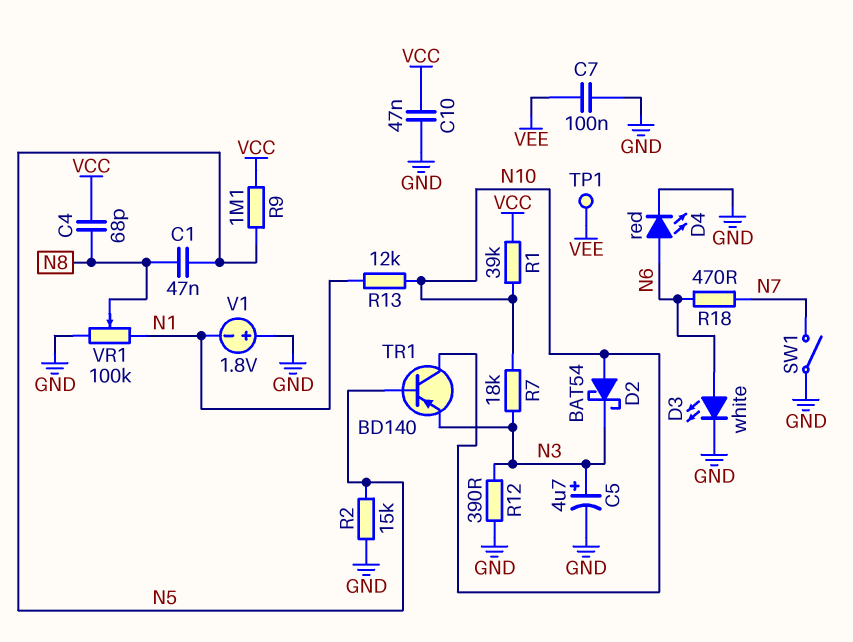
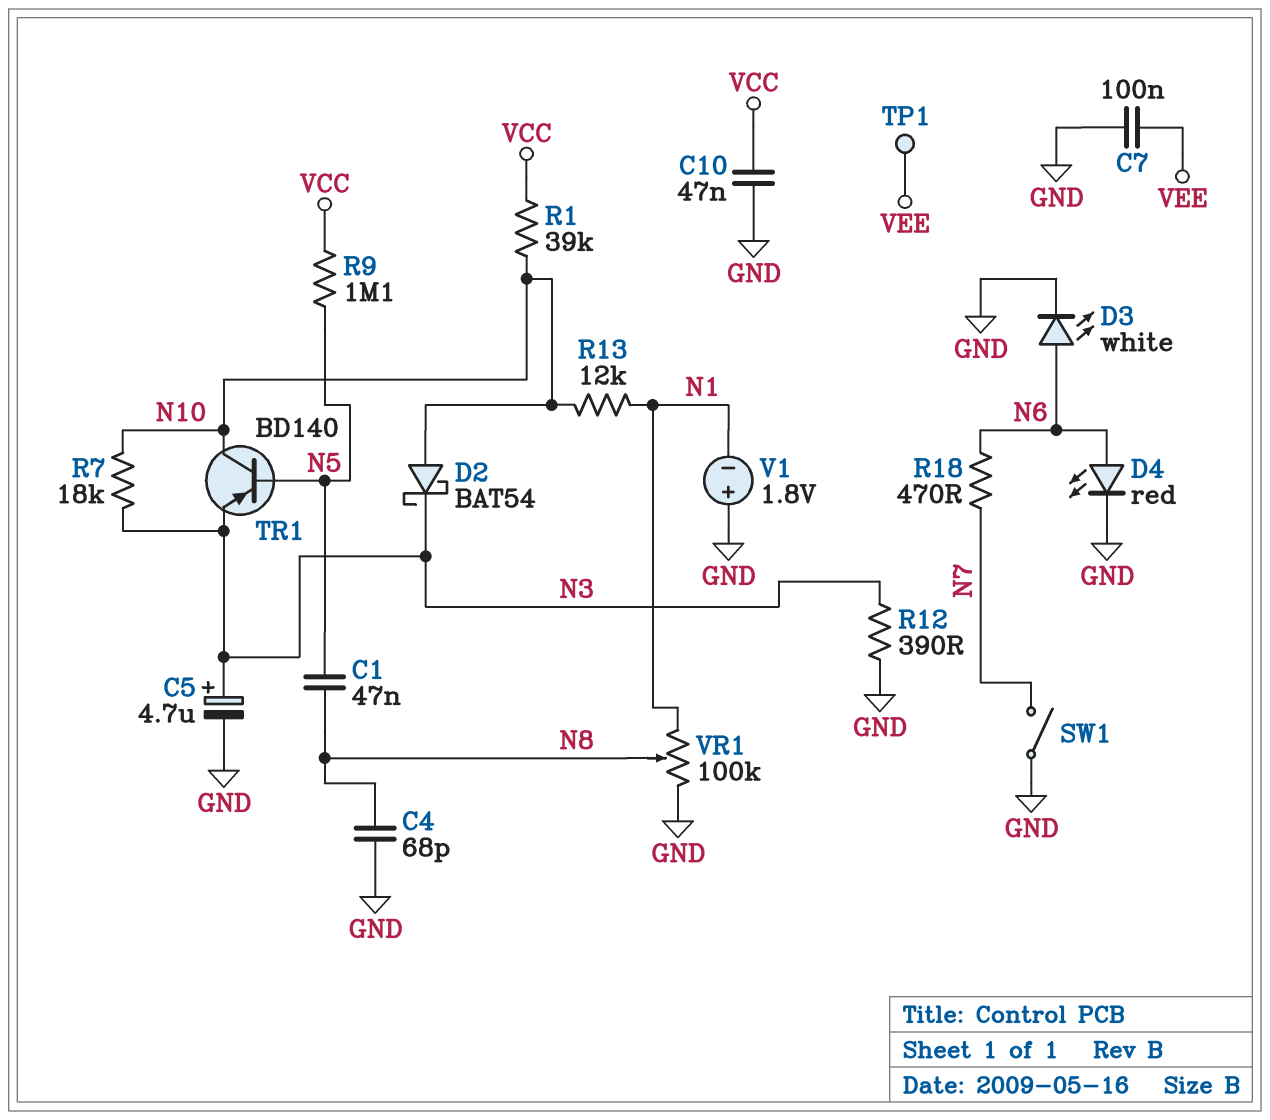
C4: 68pF (N8, VCC) -> 68pF (GND, N8)
R2: 15k (GND, N5) -> none

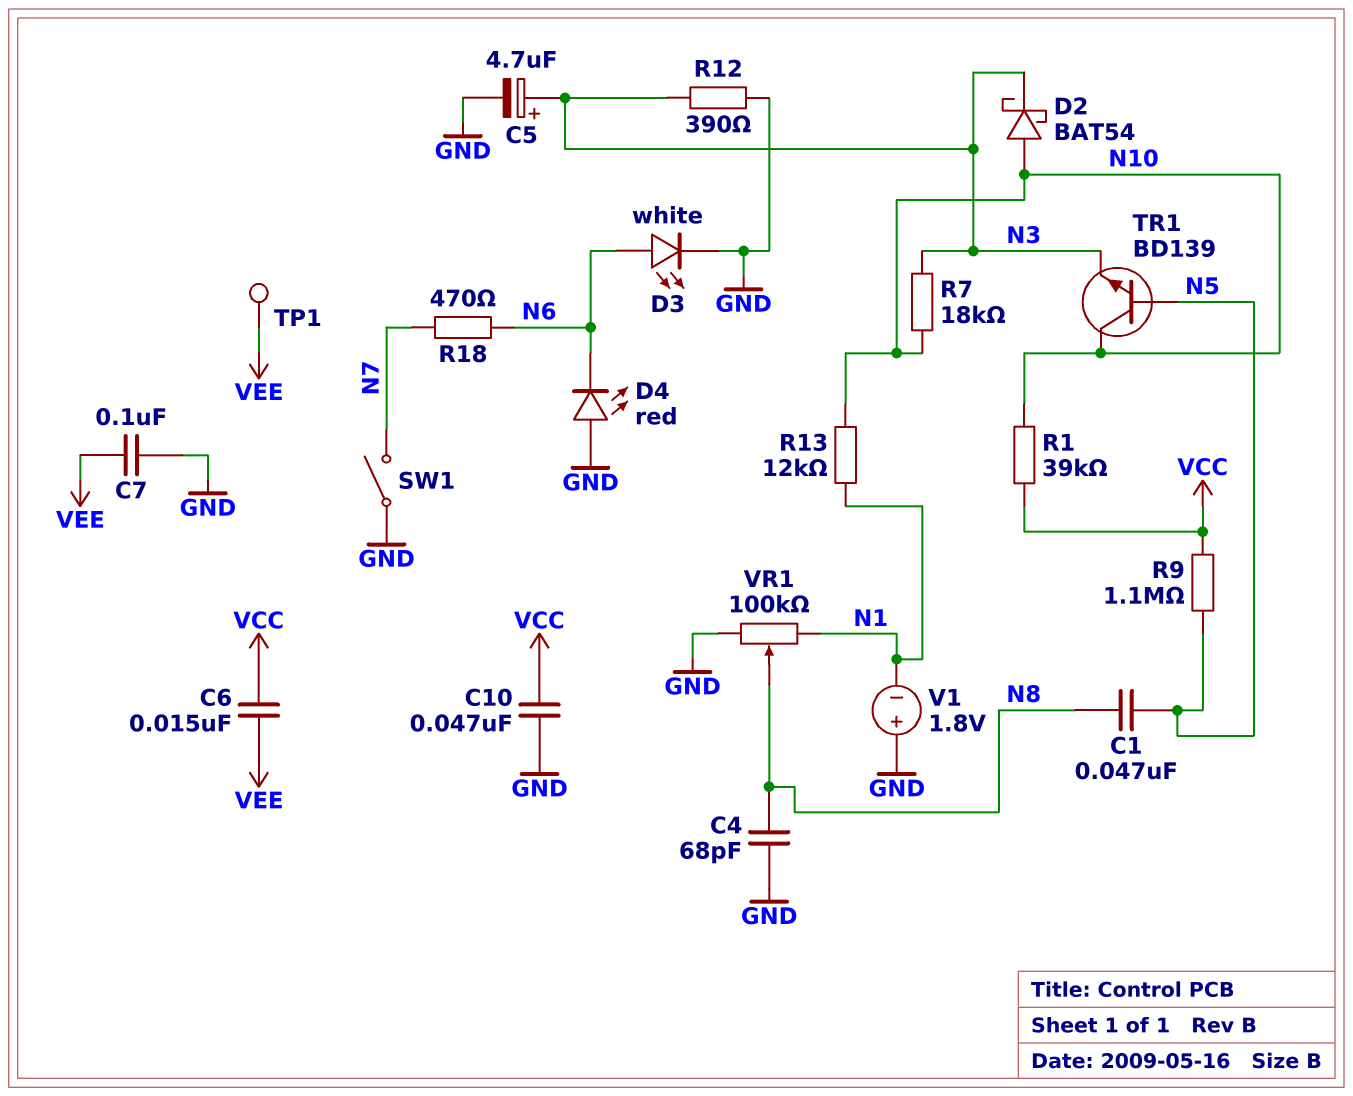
C6: none -> 15nF (VCC, VEE)
D4: LED red (A N6, K GND) -> LED red (A GND, K N6)
TR1: PNP BD140 (B N5, C N10, E N3) -> NPN BD139 (B N5, C N10, E N3)

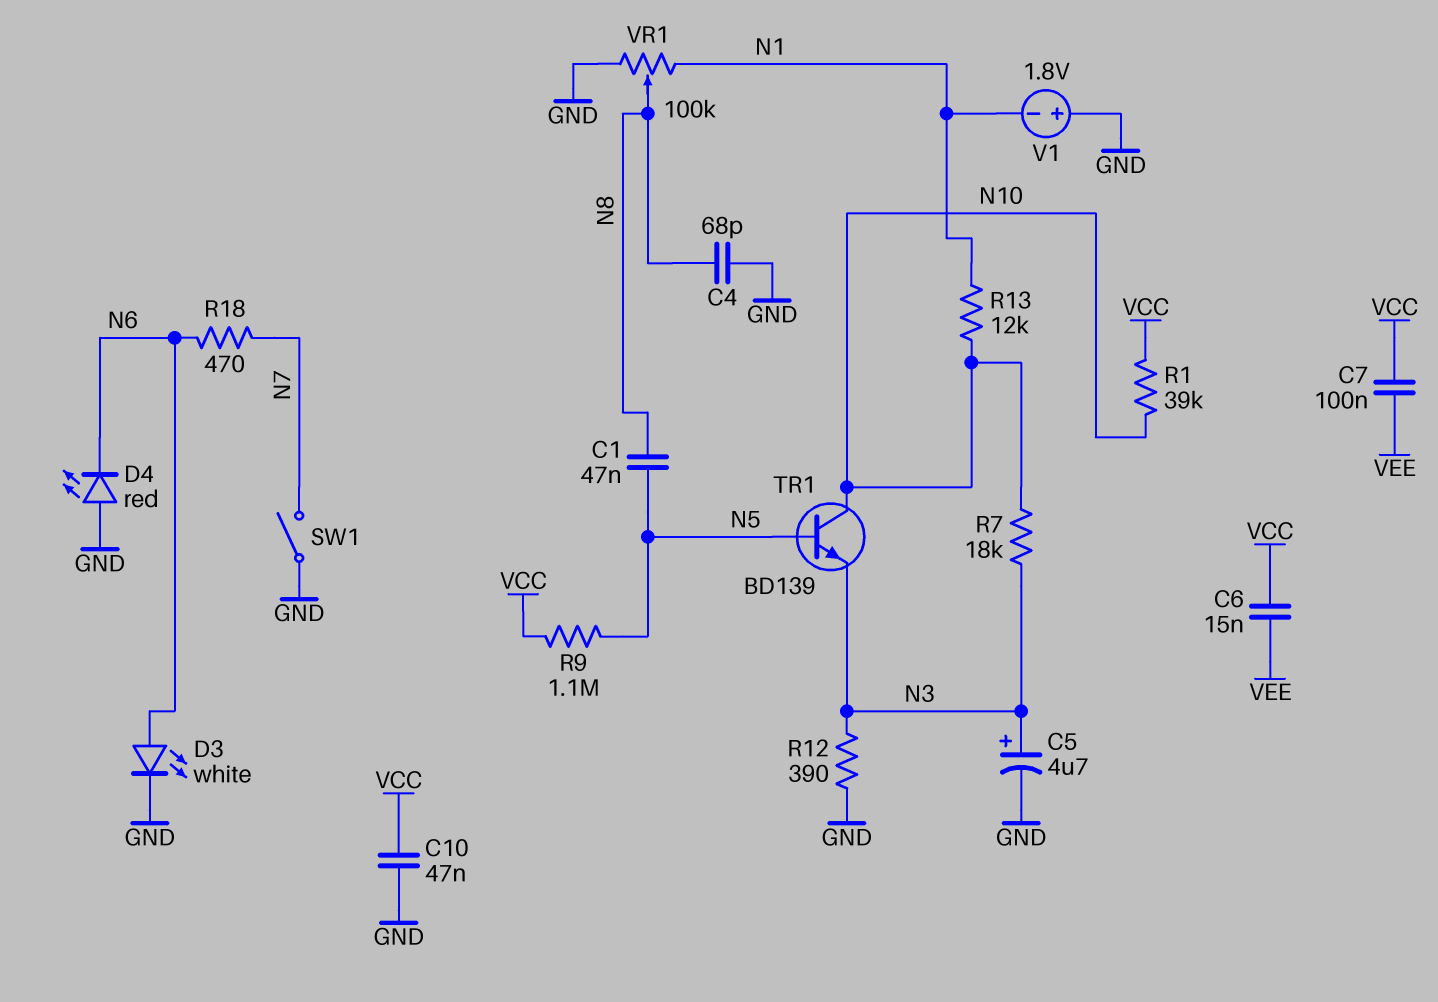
C7: 100nF (GND, VEE) -> 100nF (VCC, VEE)
D2: schottky BAT54 (A N10, K N3) -> none
TP1: test point (VEE) -> none

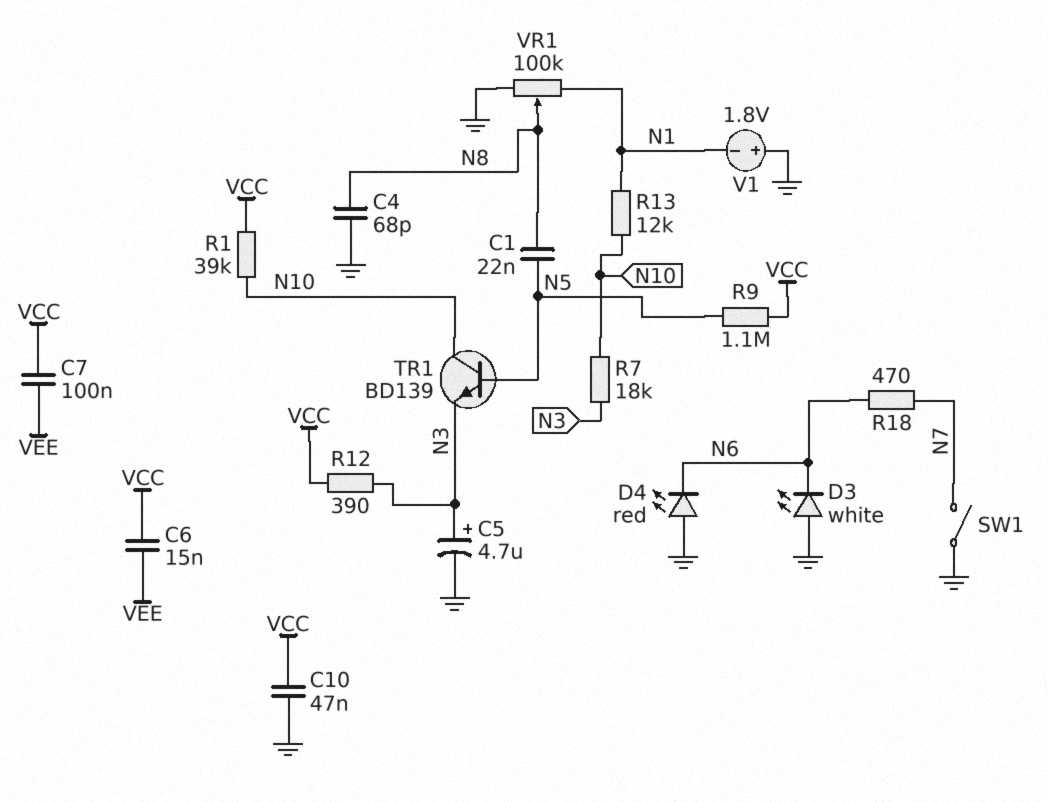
C1: 47nF (N5, N8) -> 22nF (N5, N8)
D3: LED white (A N6, K GND) -> LED white (A GND, K N6)
R12: 390 (GND, N3) -> 390 (N3, VCC)

